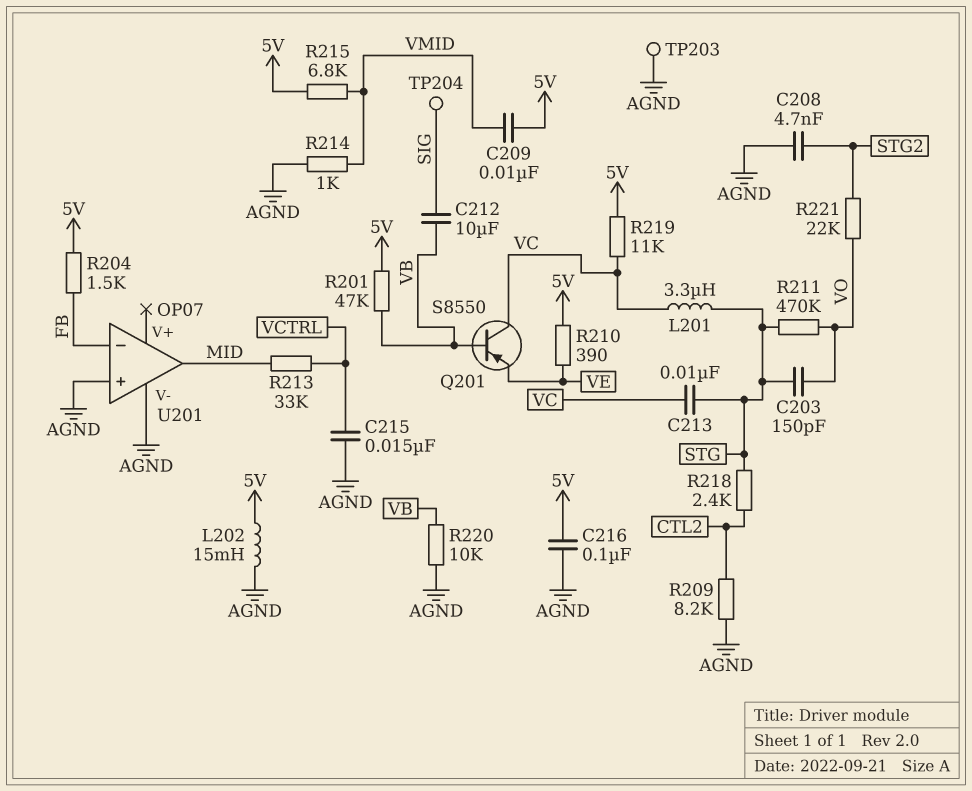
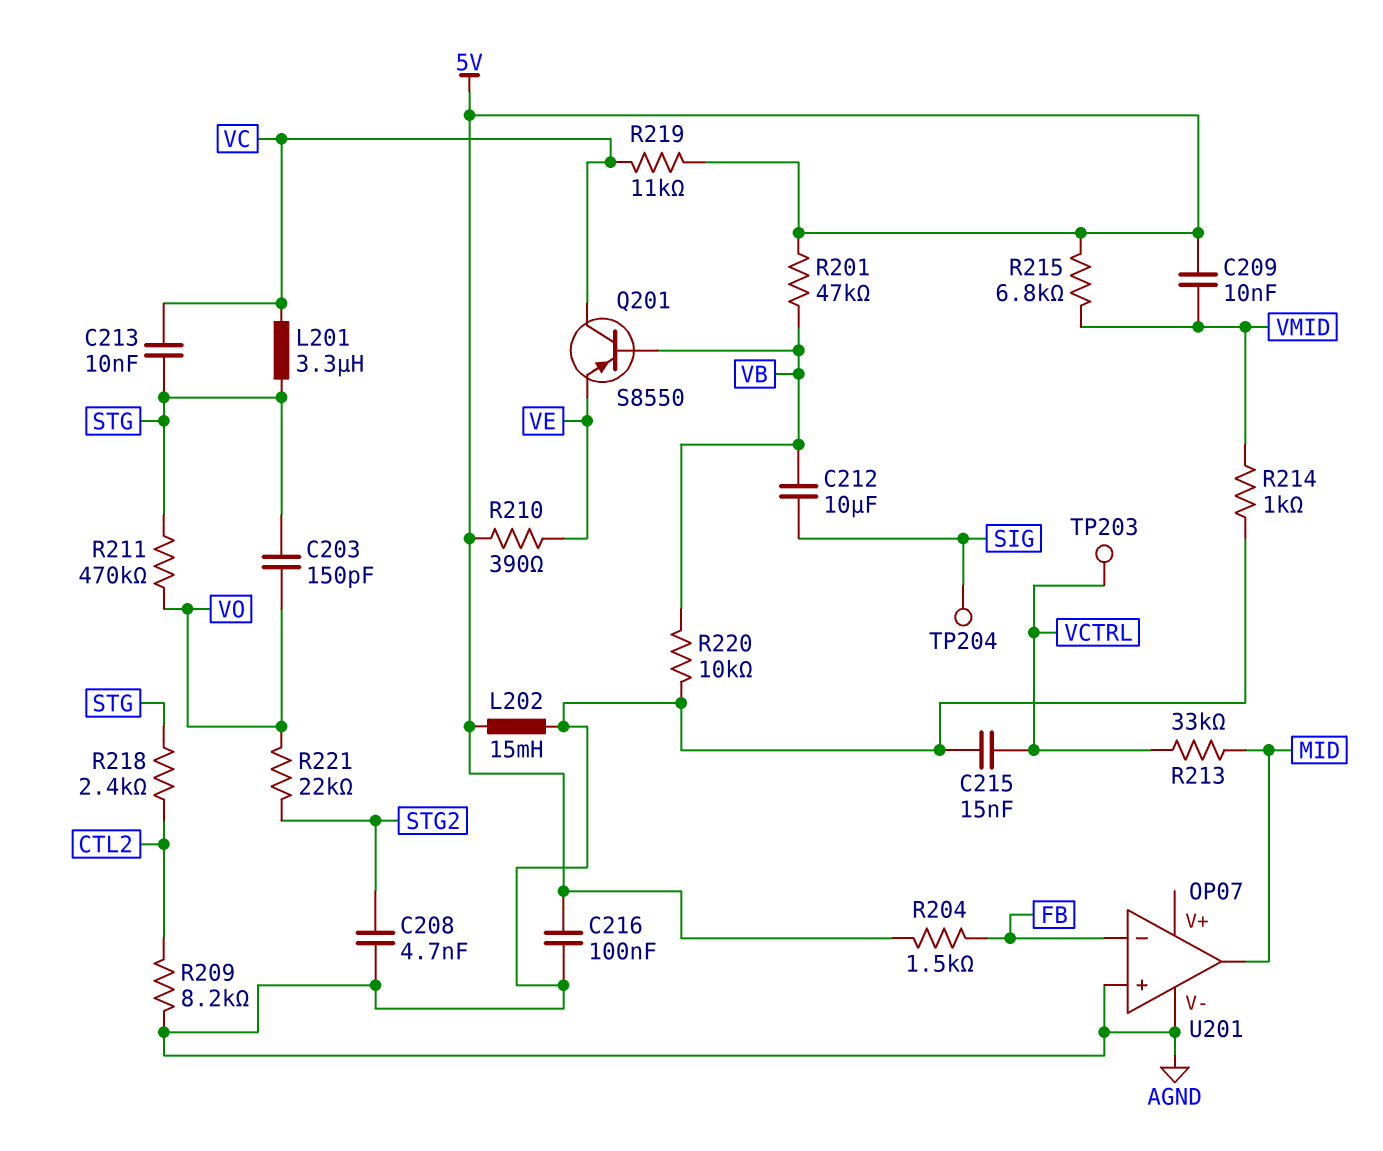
TP203: test point (AGND) -> test point (VCTRL)

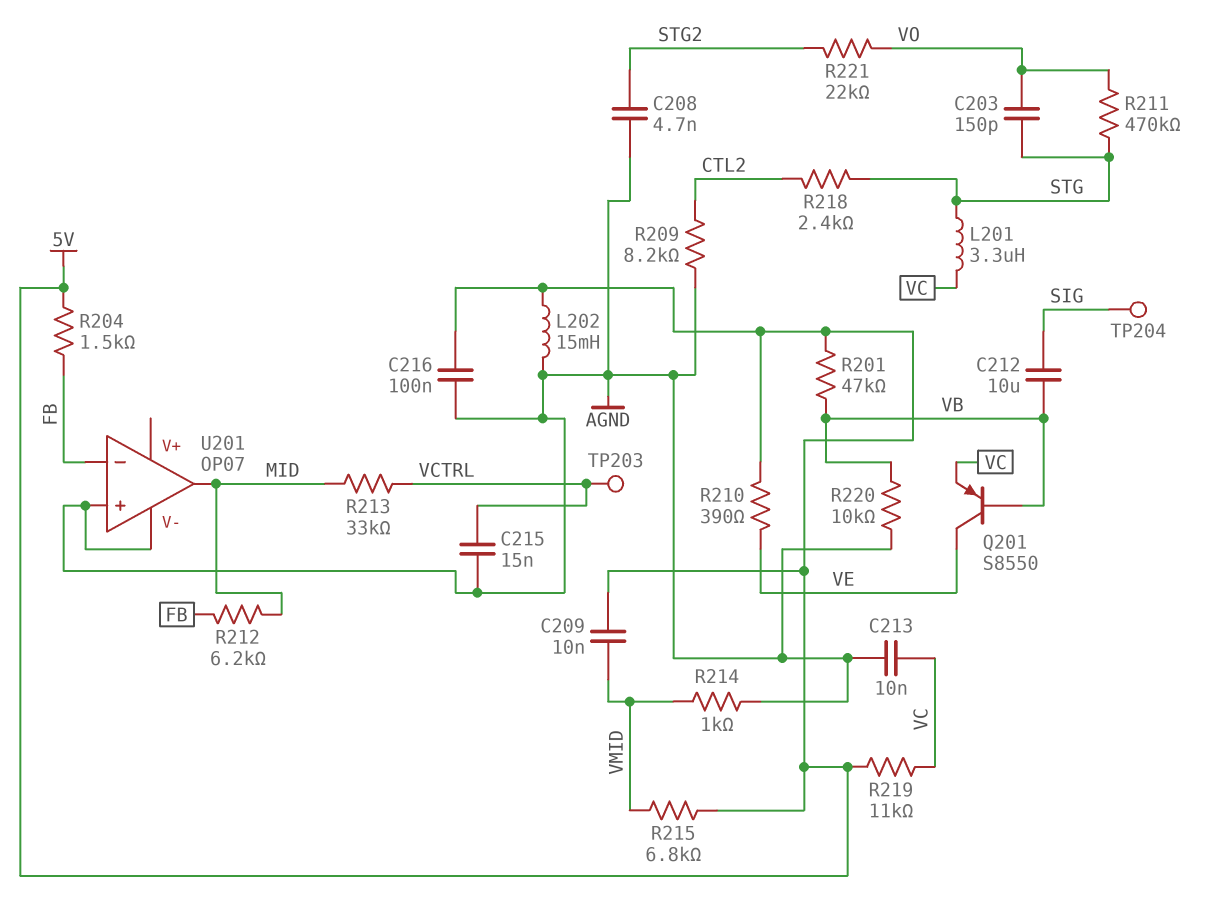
C213: 10nF (STG, VC) -> 10nF (AGND, VC)
Q201: PNP S8550 (B VB, C VC, E VE) -> PNP S8550 (B VB, C VE, E VC)
R212: none -> 6.2k (FB, MID)

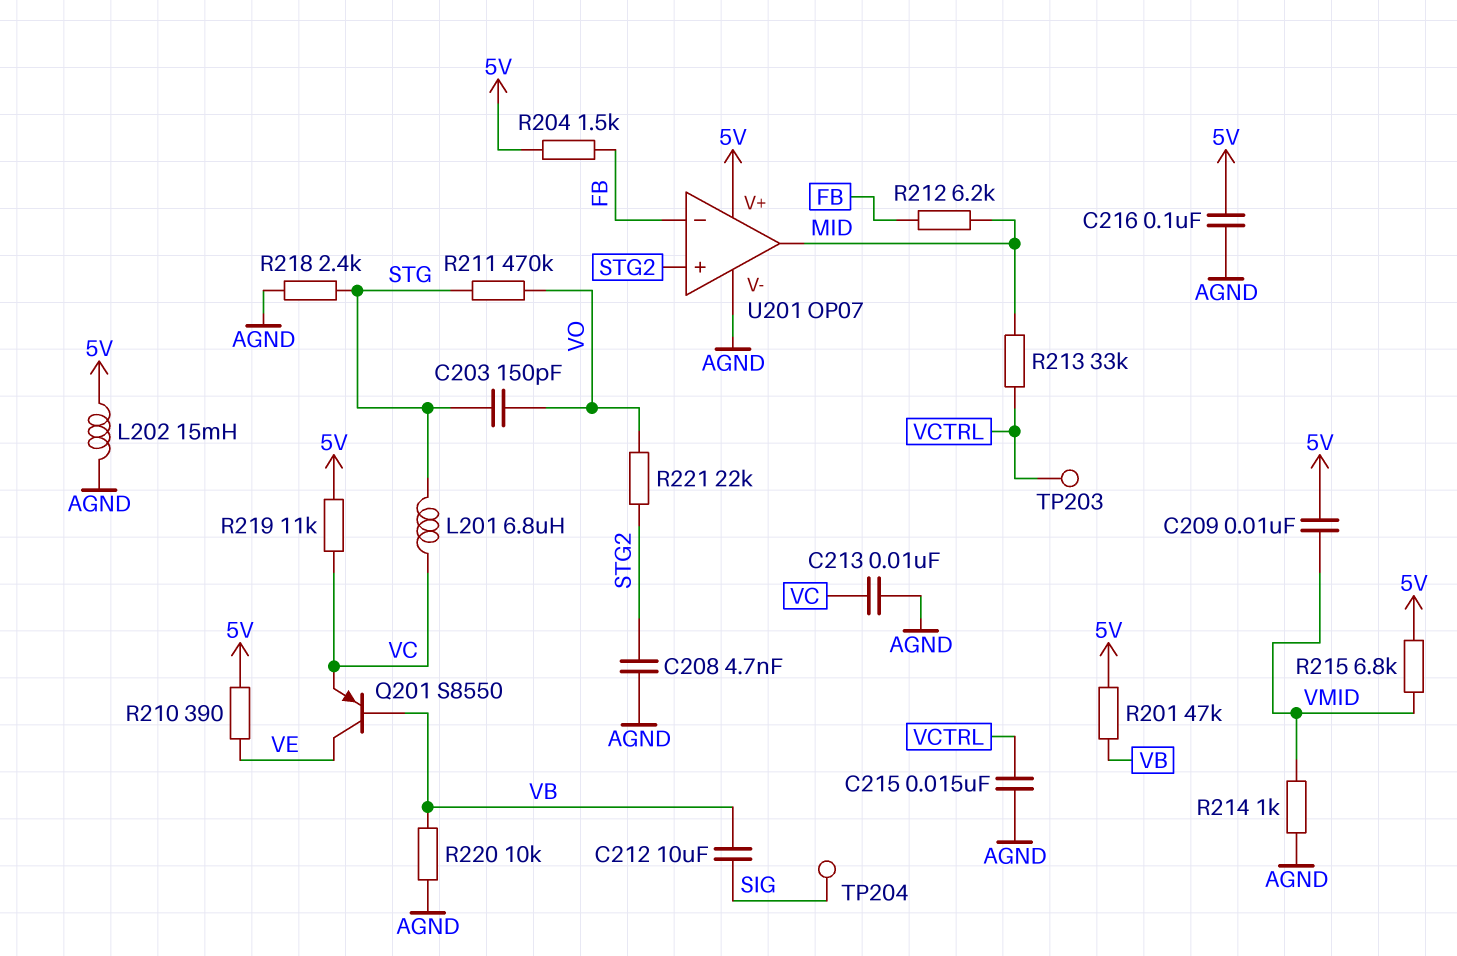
L201: 3.3uH (STG, VC) -> 6.8uH (STG, VC)
R209: 8.2k (AGND, CTL2) -> none
R218: 2.4k (CTL2, STG) -> 2.4k (AGND, STG)
U201 pin V+: none -> 5V
U201 pin in+: AGND -> STG2

